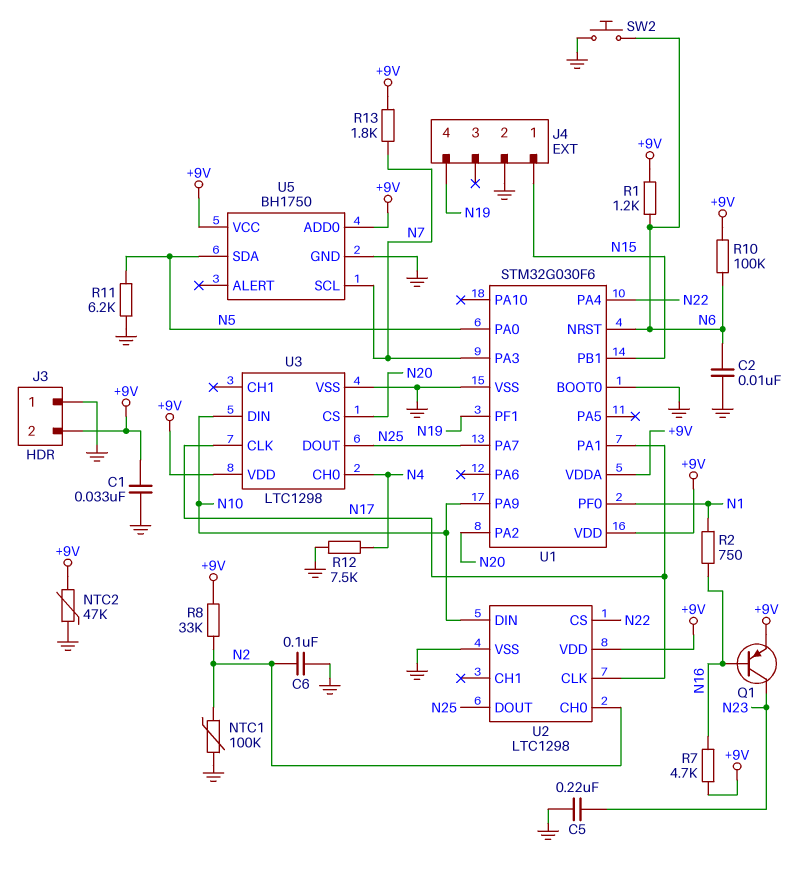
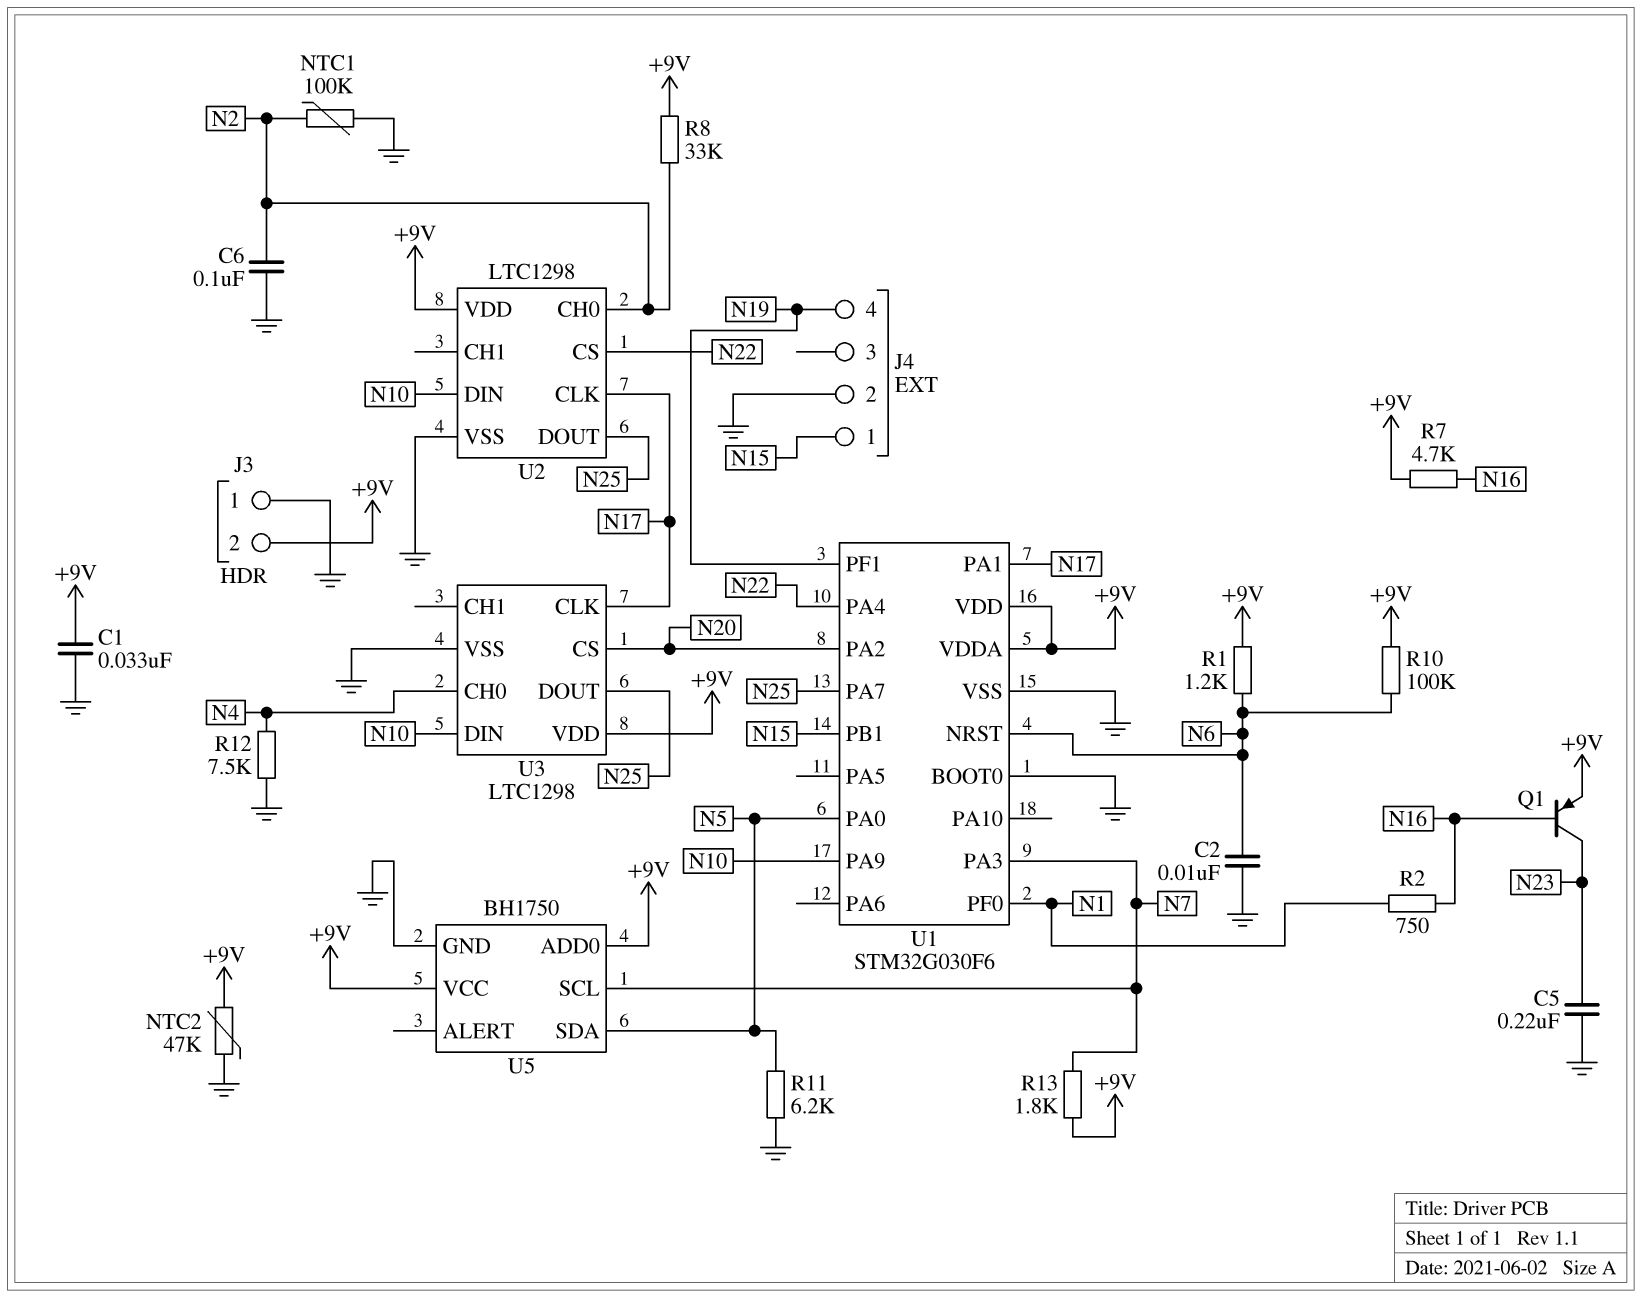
SW2: button (GND, N6) -> none

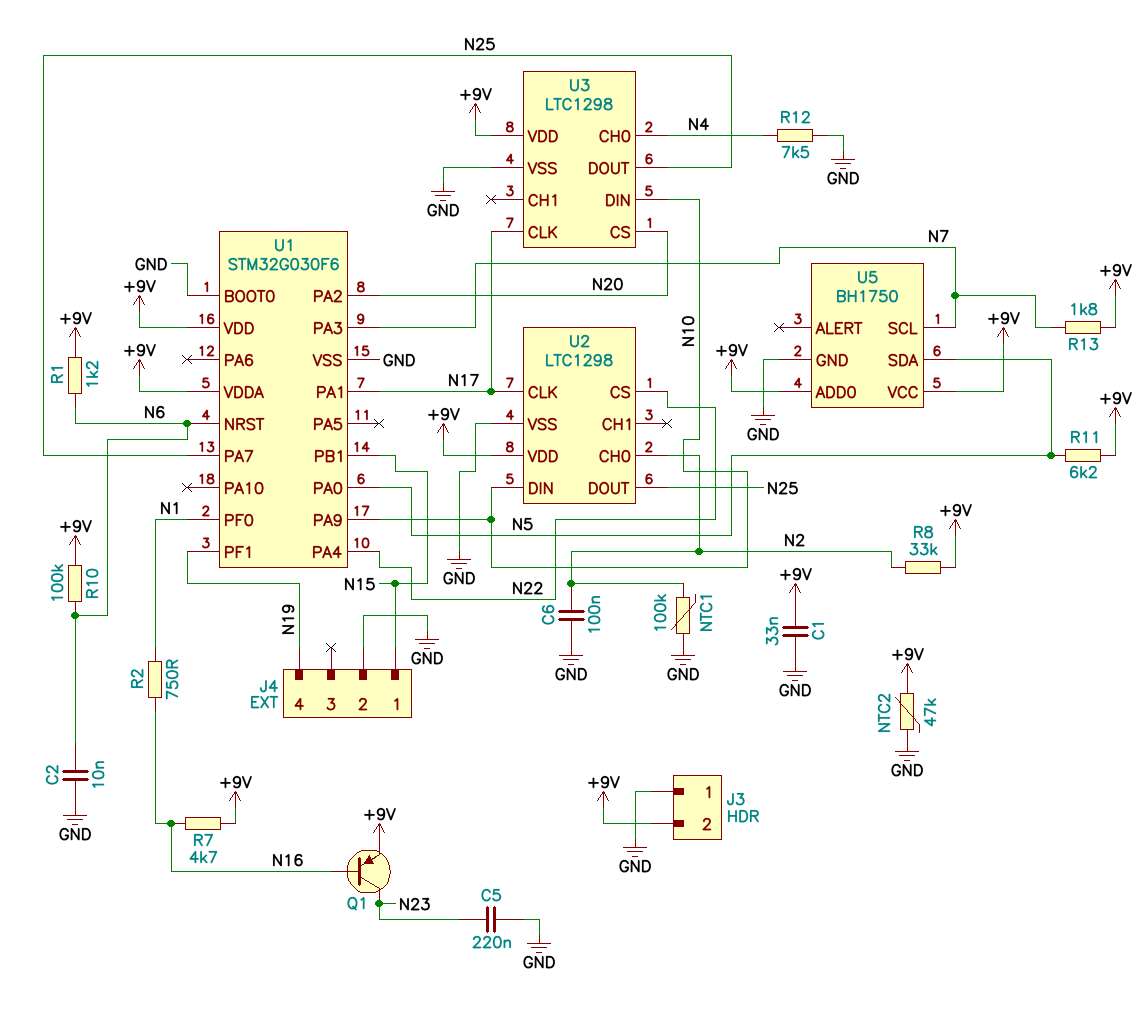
R11: 6.2k (GND, N5) -> 6.2k (+9V, N5)

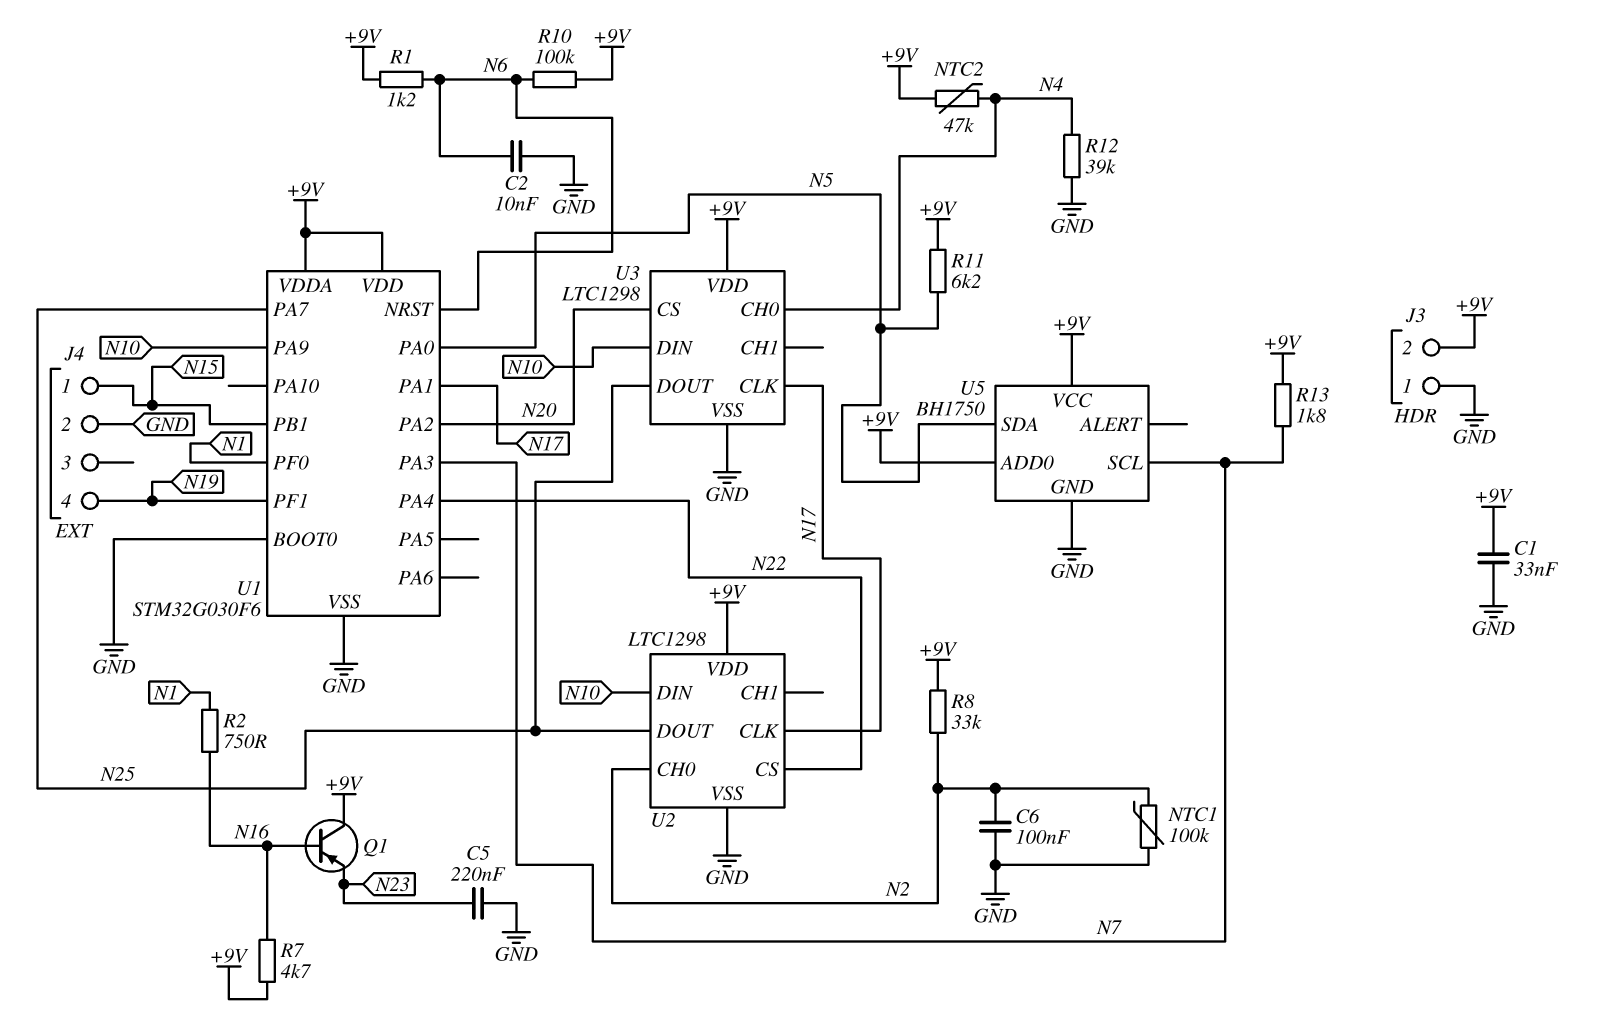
NTC2: 47k (+9V, GND) -> 47k (+9V, N4)
Q1: PNP (B N16, C N23, E +9V) -> PNP (B N16, C +9V, E N23)
R12: 7.5k (GND, N4) -> 39k (GND, N4)

